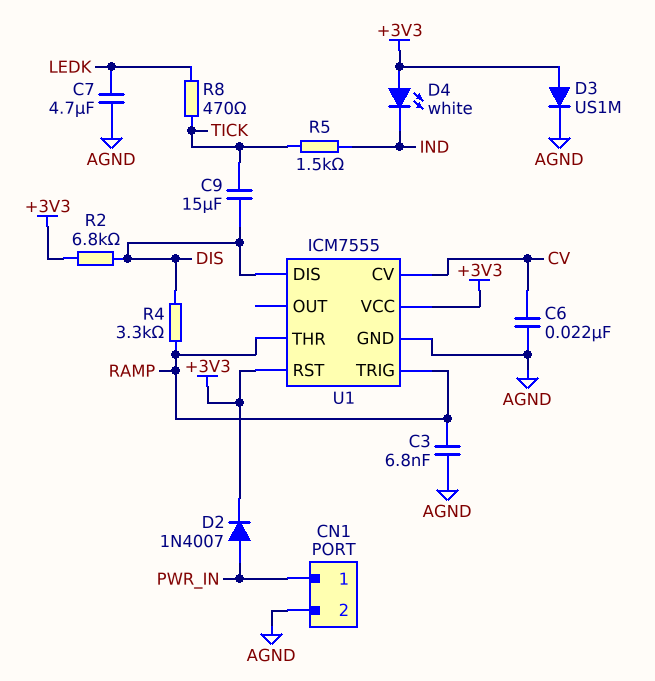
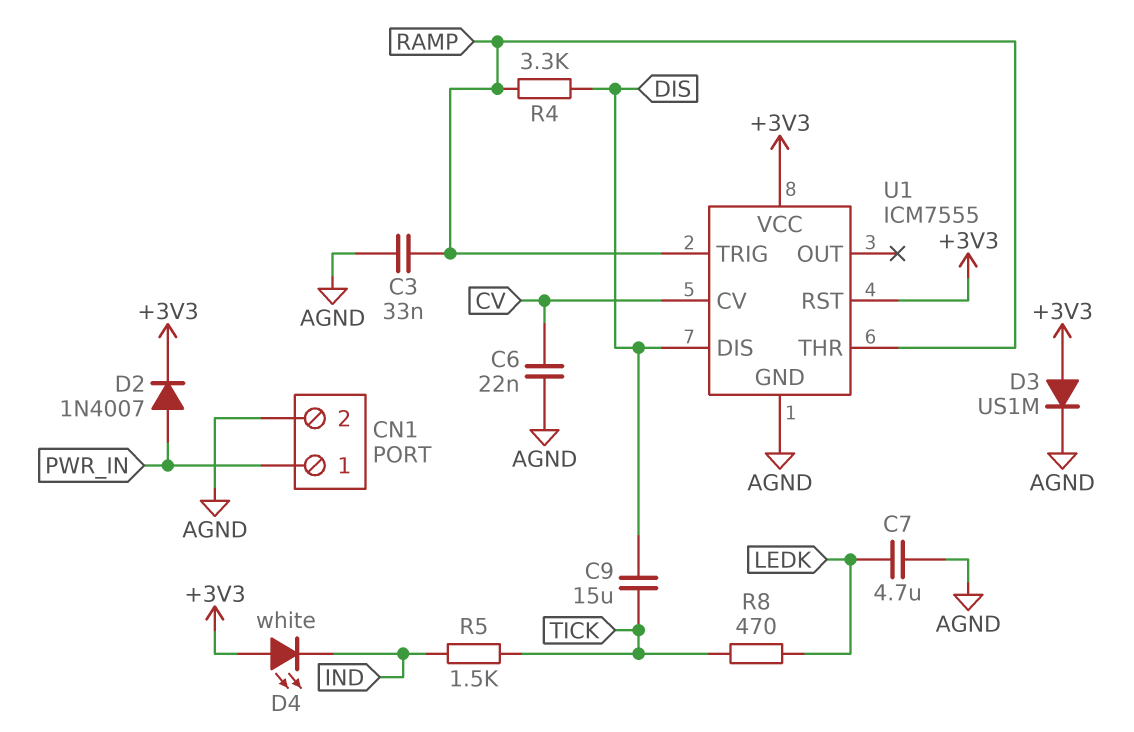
C3: 6.8nF (AGND, RAMP) -> 33nF (AGND, RAMP)
R2: 6.8k (+3V3, DIS) -> none

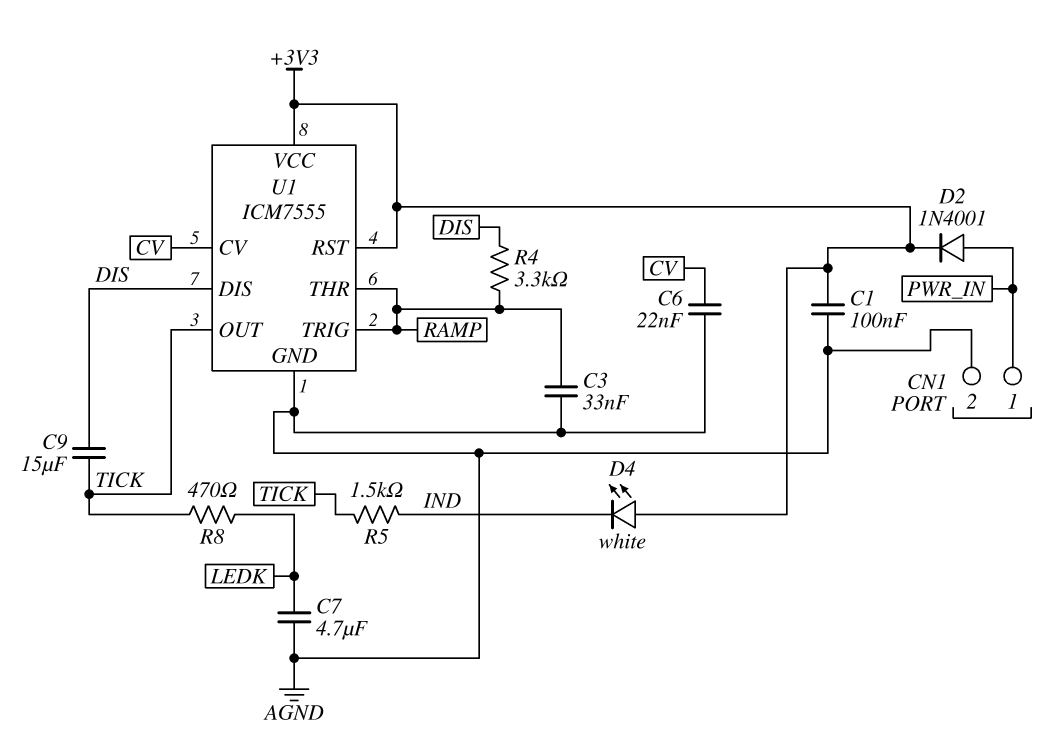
C1: none -> 100nF (+3V3, AGND)
D2: diode 1N4007 (A PWR_IN, K +3V3) -> diode 1N4001 (A PWR_IN, K +3V3)
D3: diode US1M (A +3V3, K AGND) -> none
U1 pin OUT: none -> TICK

